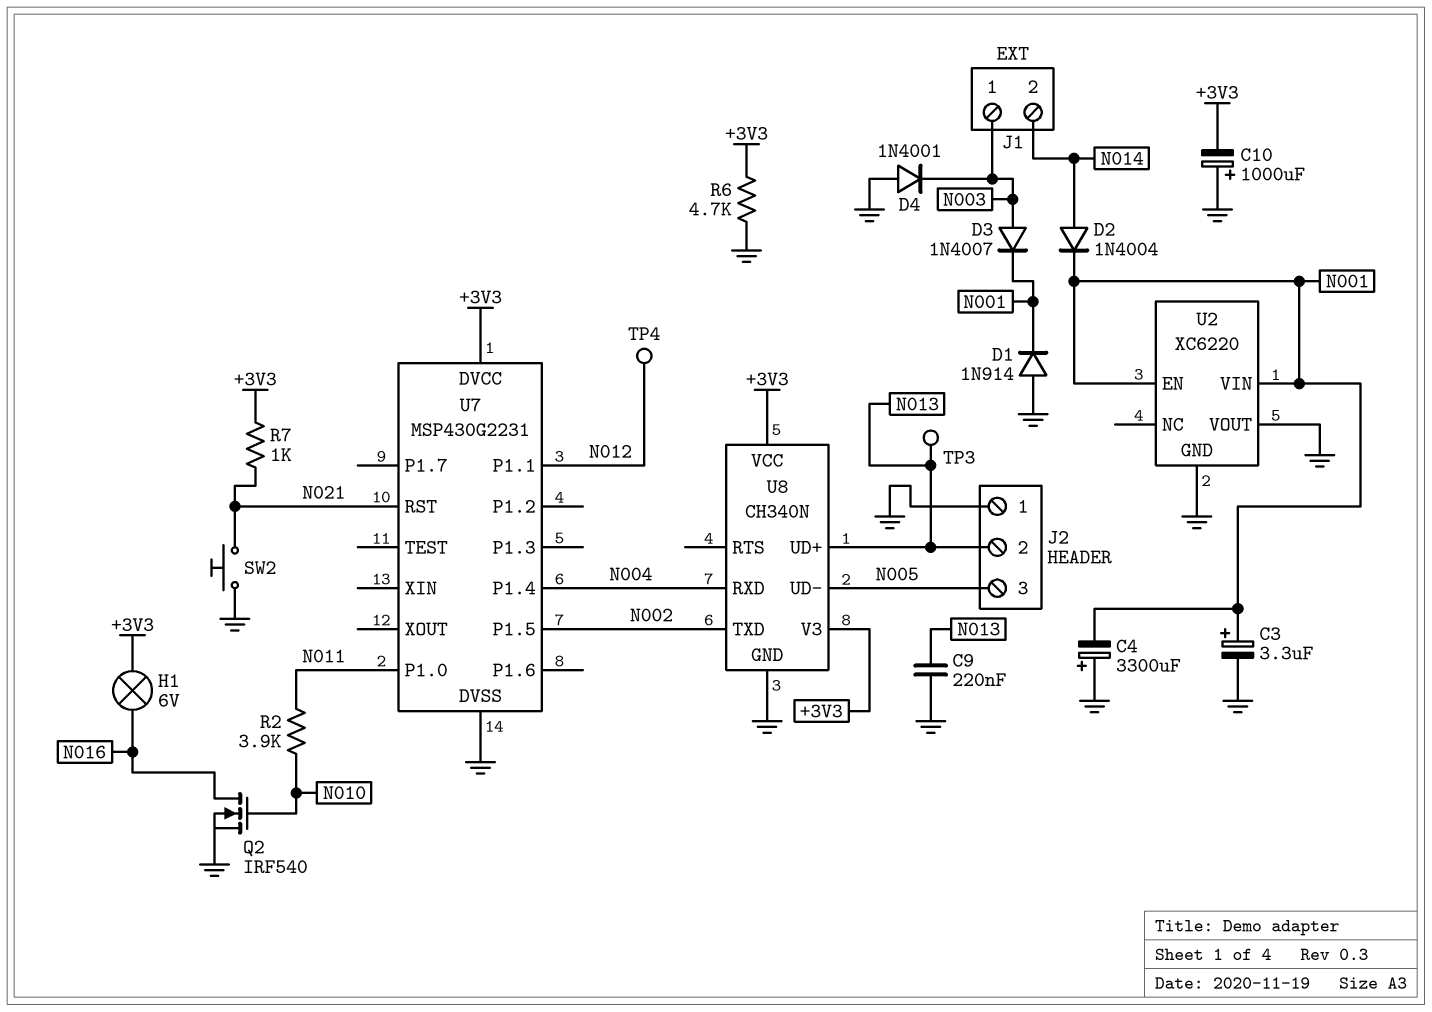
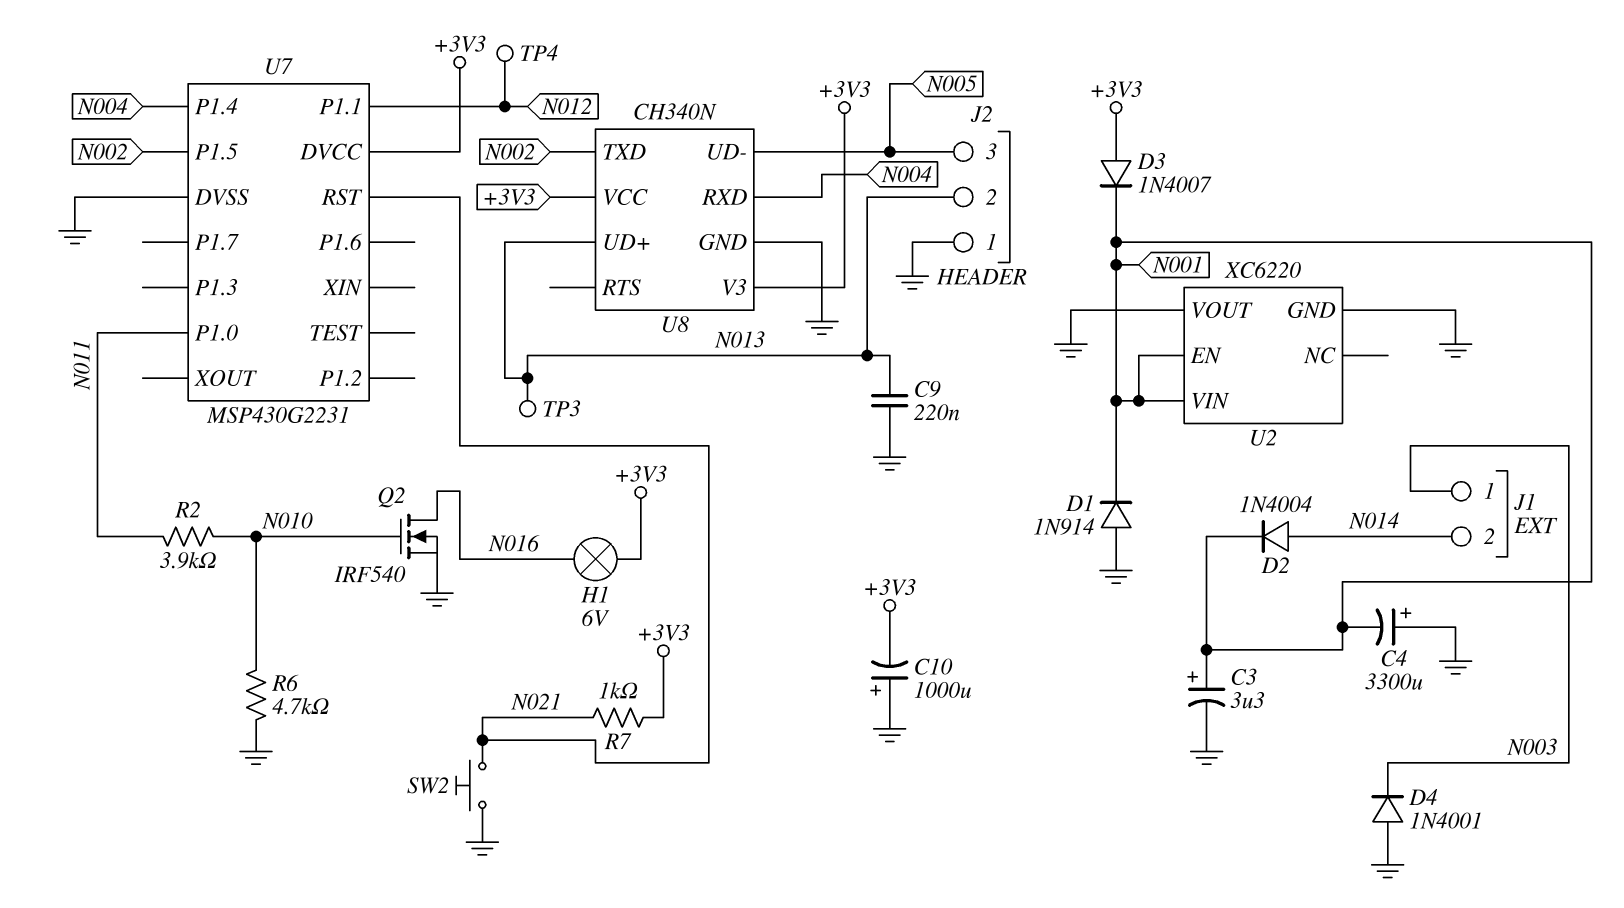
D3: diode 1N4007 (A N003, K N001) -> diode 1N4007 (A +3V3, K N001)
R6: 4.7k (+3V3, GND) -> 4.7k (GND, N010)

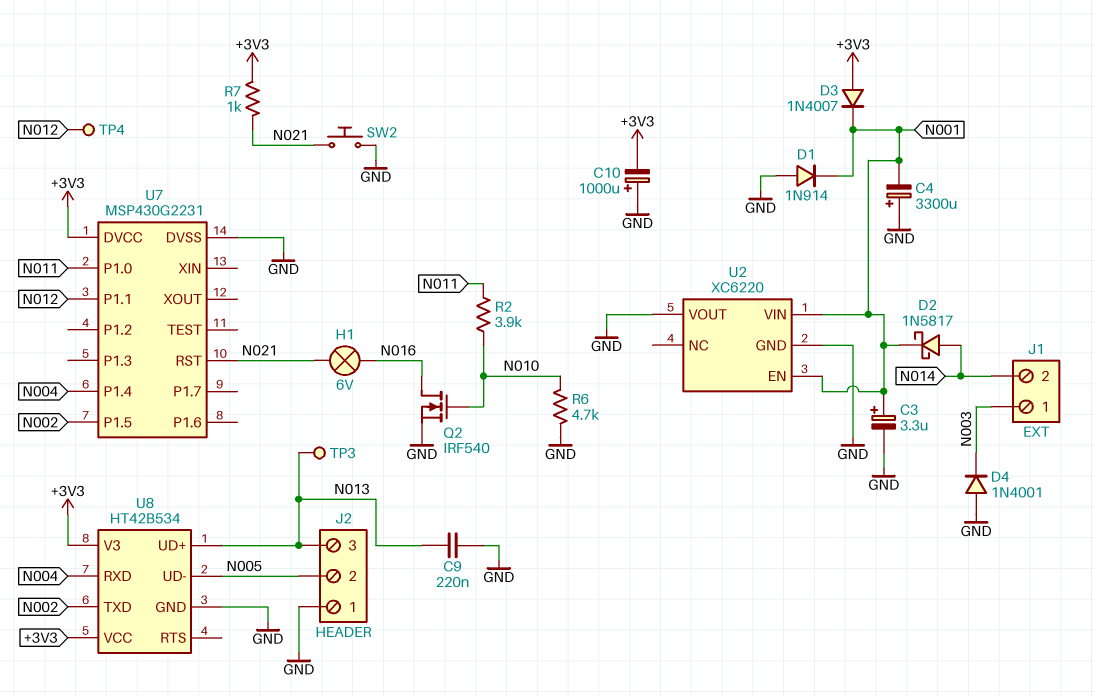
D2: diode 1N4004 (A N014, K N001) -> schottky 1N5817 (A N014, K N001)
H1: lamp 6V (+3V3, N016) -> lamp 6V (N016, N021)
J2 pin 2: N013 -> N005
J2 pin 3: N005 -> N013
U8: CH340N -> HT42B534

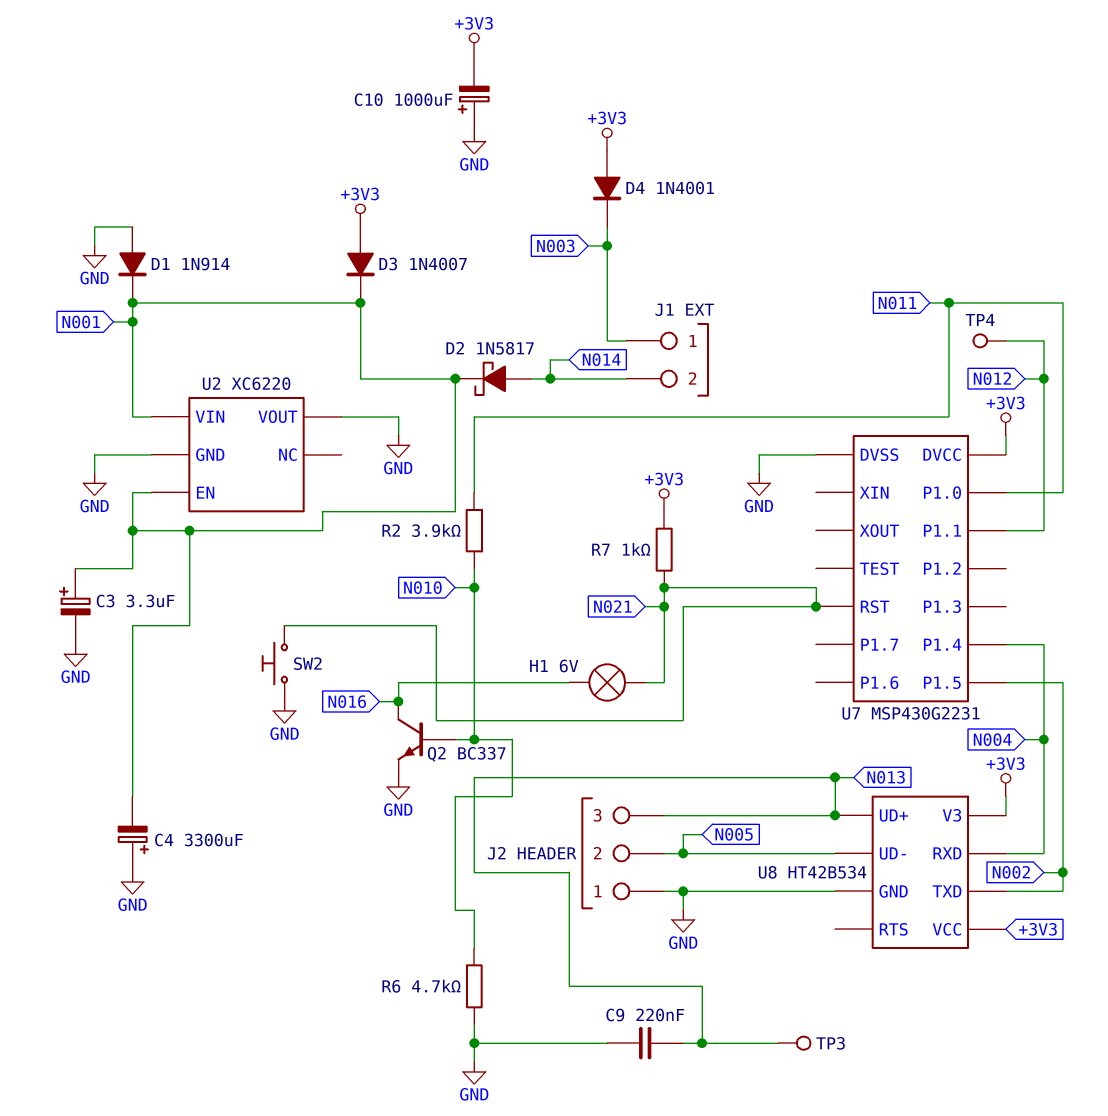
D4: diode 1N4001 (A GND, K N003) -> diode 1N4001 (A +3V3, K N003)
Q2: NMOS IRF540 (G N010, D N016, S GND) -> NPN BC337 (B N010, C N016, E GND)

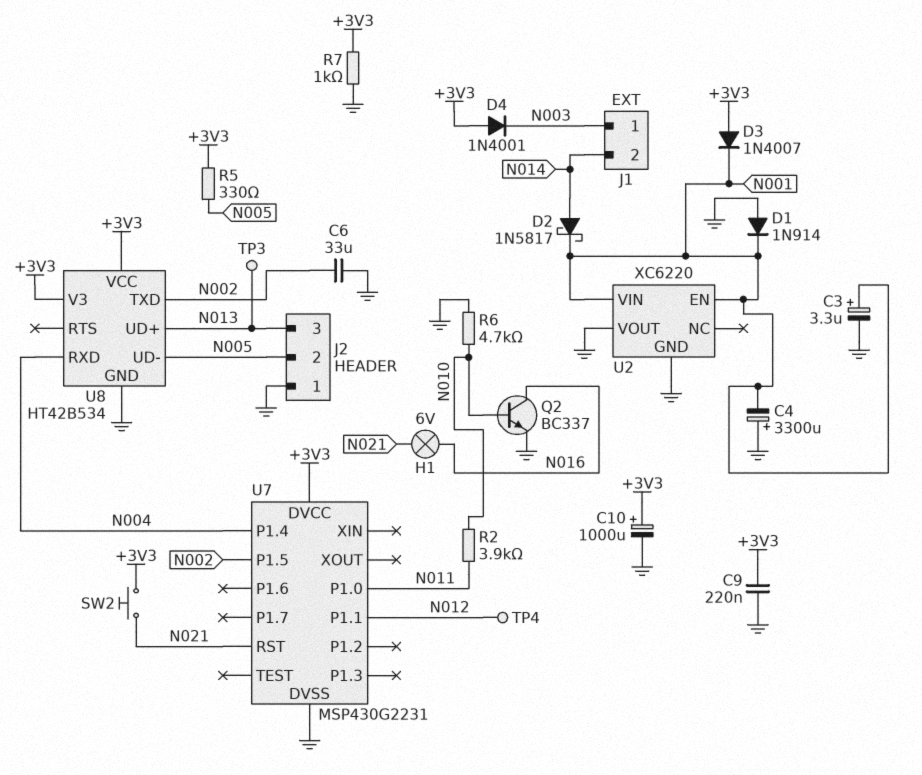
C6: none -> 33uF (GND, N002)
C9: 220nF (GND, N013) -> 220nF (+3V3, GND)
C10: 1000uF (plus GND, minus +3V3) -> 1000uF (plus +3V3, minus GND)
R5: none -> 330 (+3V3, N005)
R7: 1k (+3V3, N021) -> 1k (+3V3, GND)
SW2: button (GND, N021) -> button (+3V3, N021)

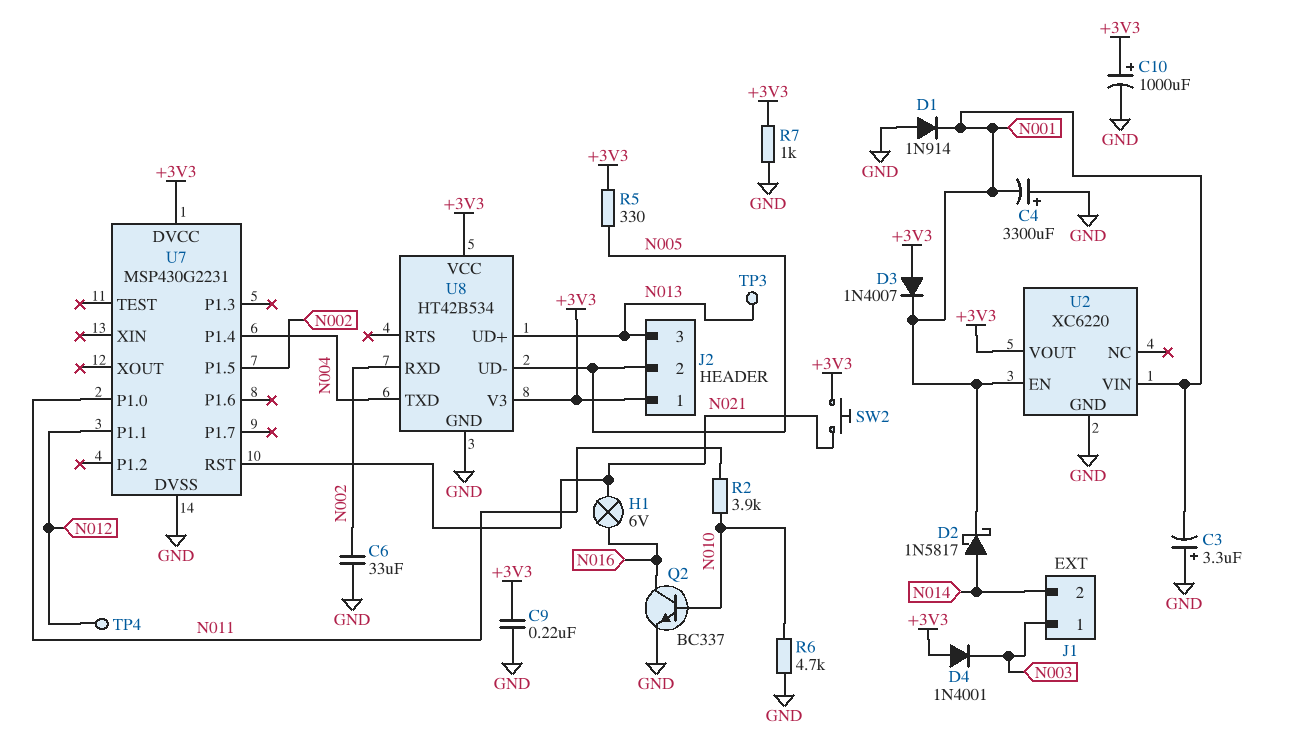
C3: 3.3uF (plus N001, minus GND) -> 3.3uF (plus GND, minus N001)
J2 pin 1: GND -> +3V3
U2 pin VOUT: GND -> +3V3
U8 pin RXD: N004 -> N002
U8 pin TXD: N002 -> N004

